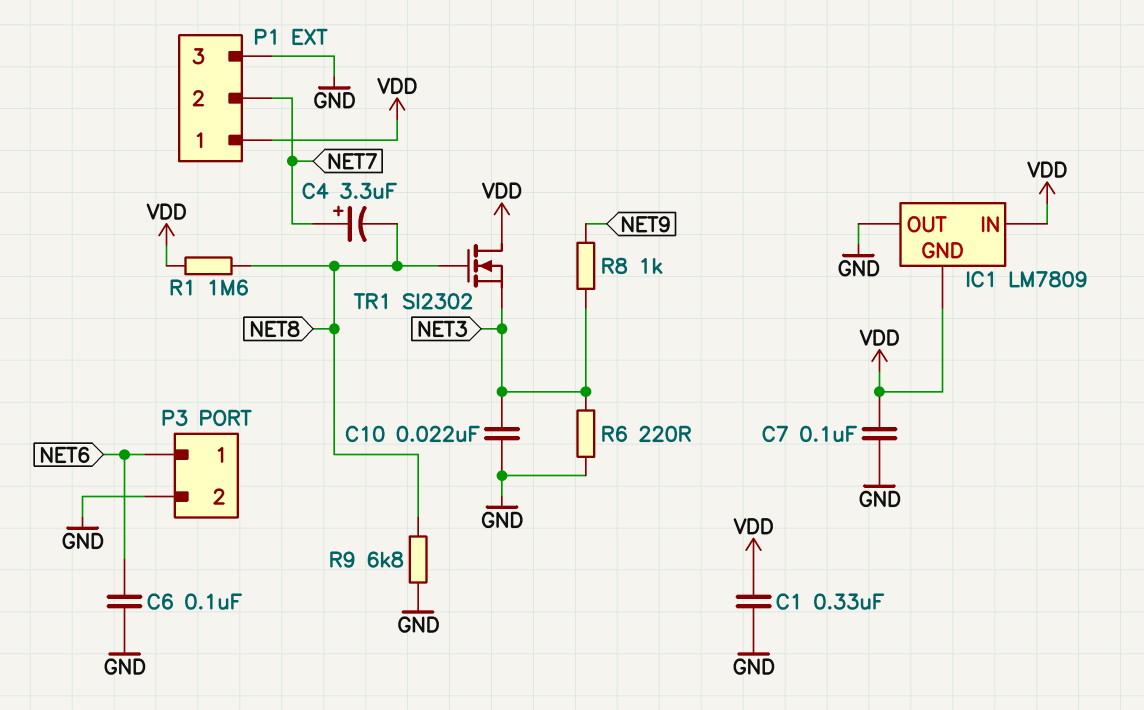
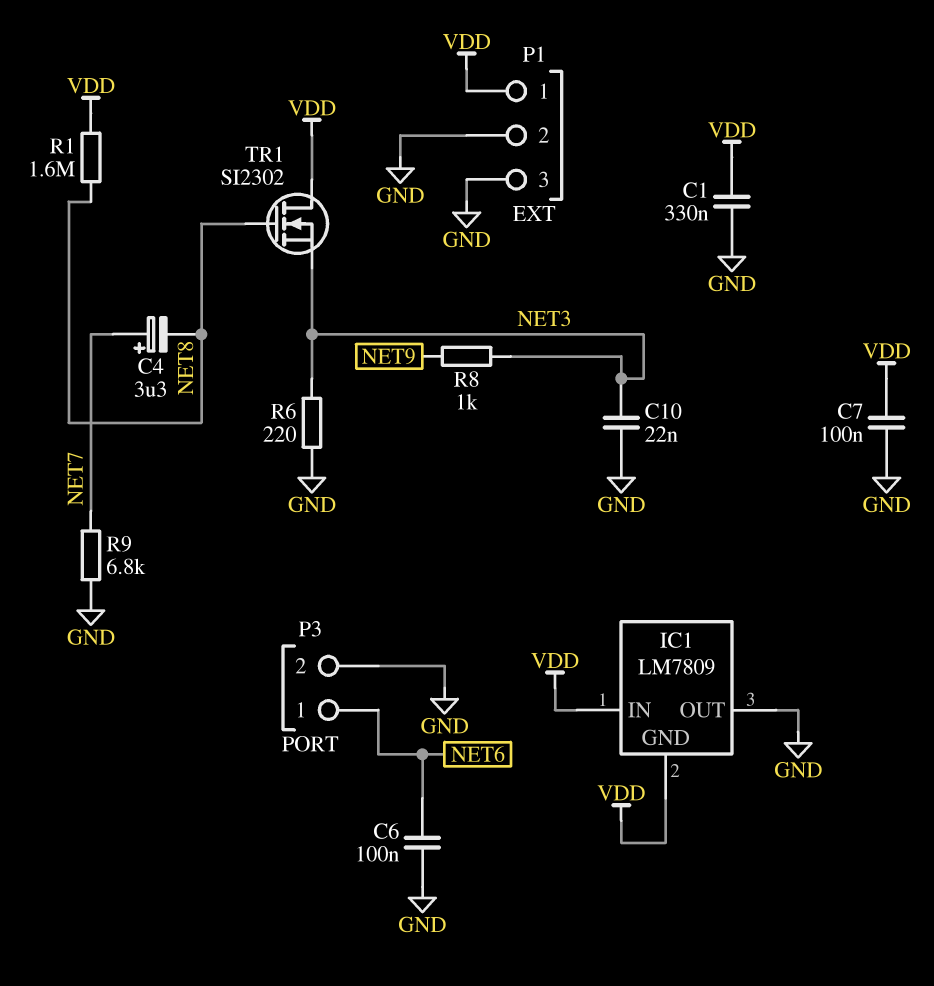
P1 pin 2: NET7 -> GND
R9: 6.8k (GND, NET8) -> 6.8k (GND, NET7)

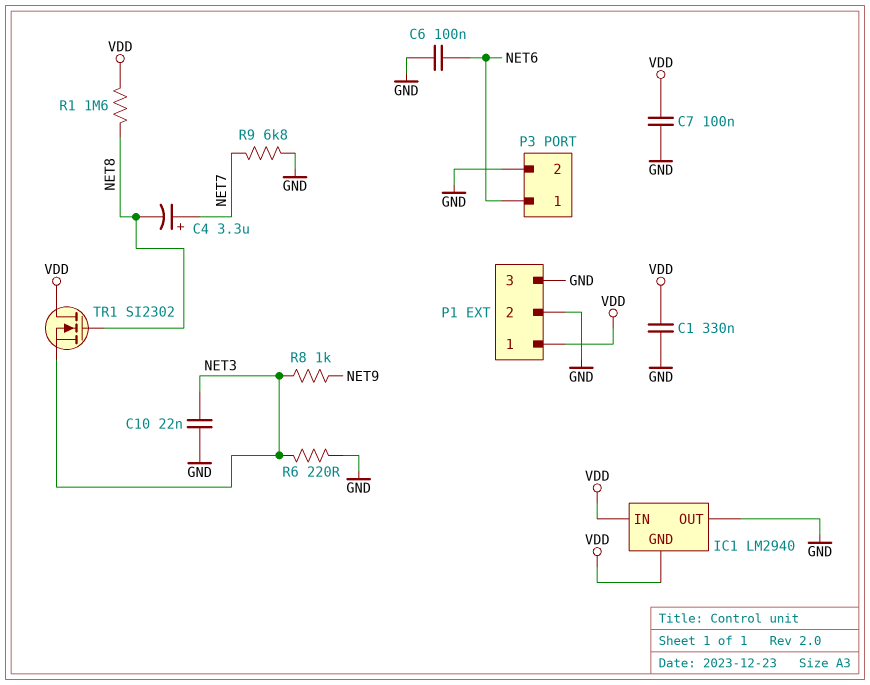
IC1: LM7809 -> LM2940

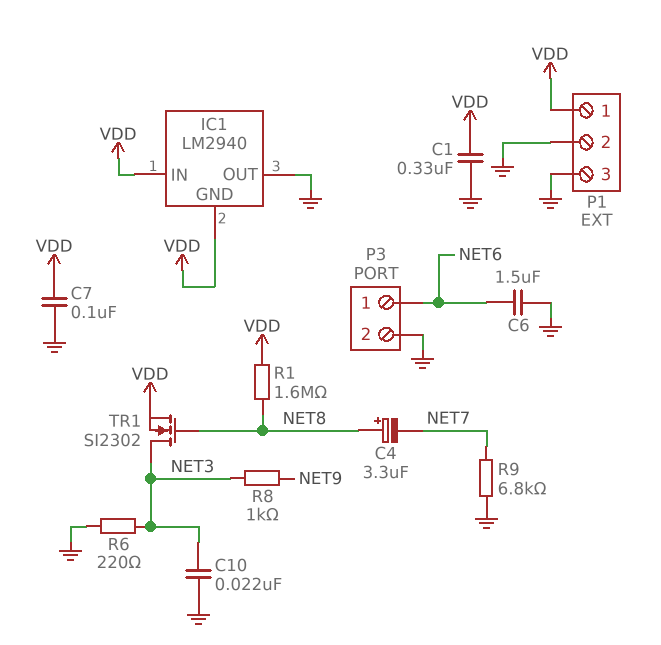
C4: 3.3uF (plus NET7, minus NET8) -> 3.3uF (plus NET8, minus NET7)
C6: 100nF (GND, NET6) -> 1.5uF (GND, NET6)
TR1: NMOS SI2302 (G NET8, D VDD, S NET3) -> NMOS SI2302 (G NET8, D NET3, S VDD)

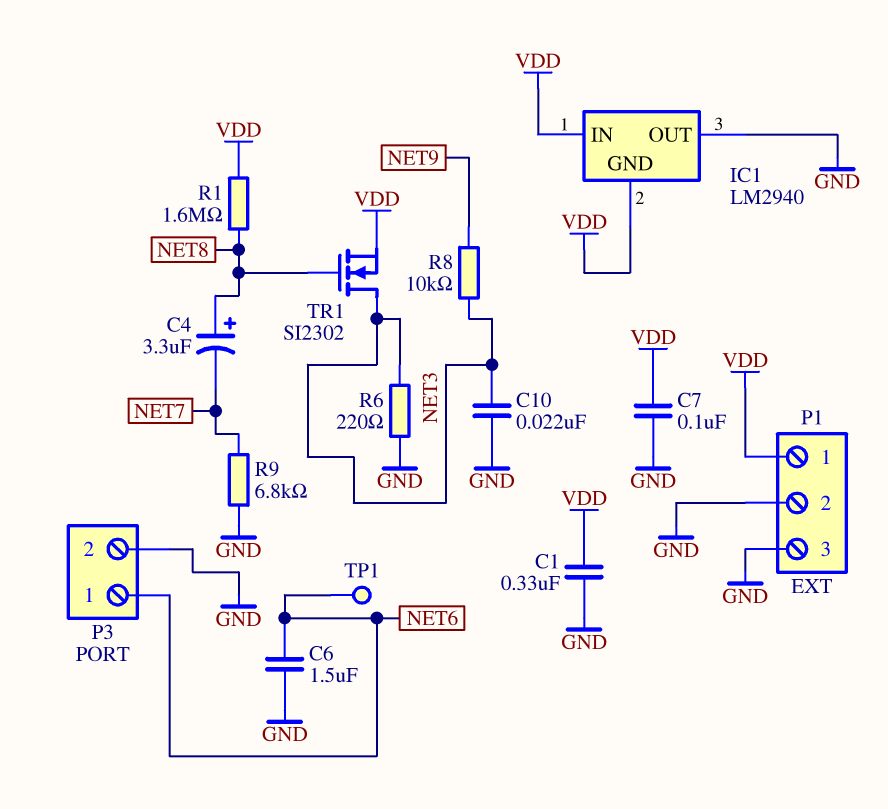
R8: 1k (NET3, NET9) -> 10k (NET3, NET9)
TP1: none -> test point (NET6)

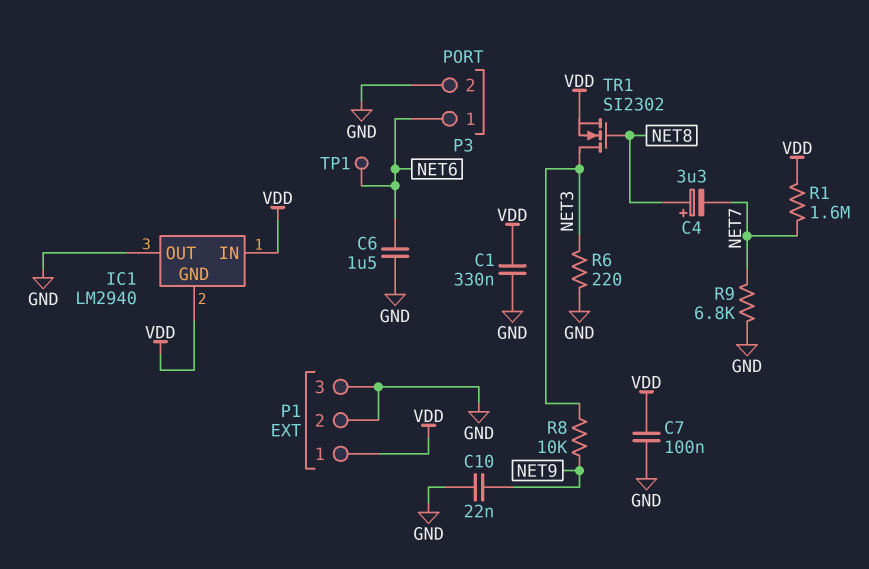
C10: 22nF (GND, NET3) -> 22nF (GND, NET9)
R1: 1.6M (NET8, VDD) -> 1.6M (NET7, VDD)

